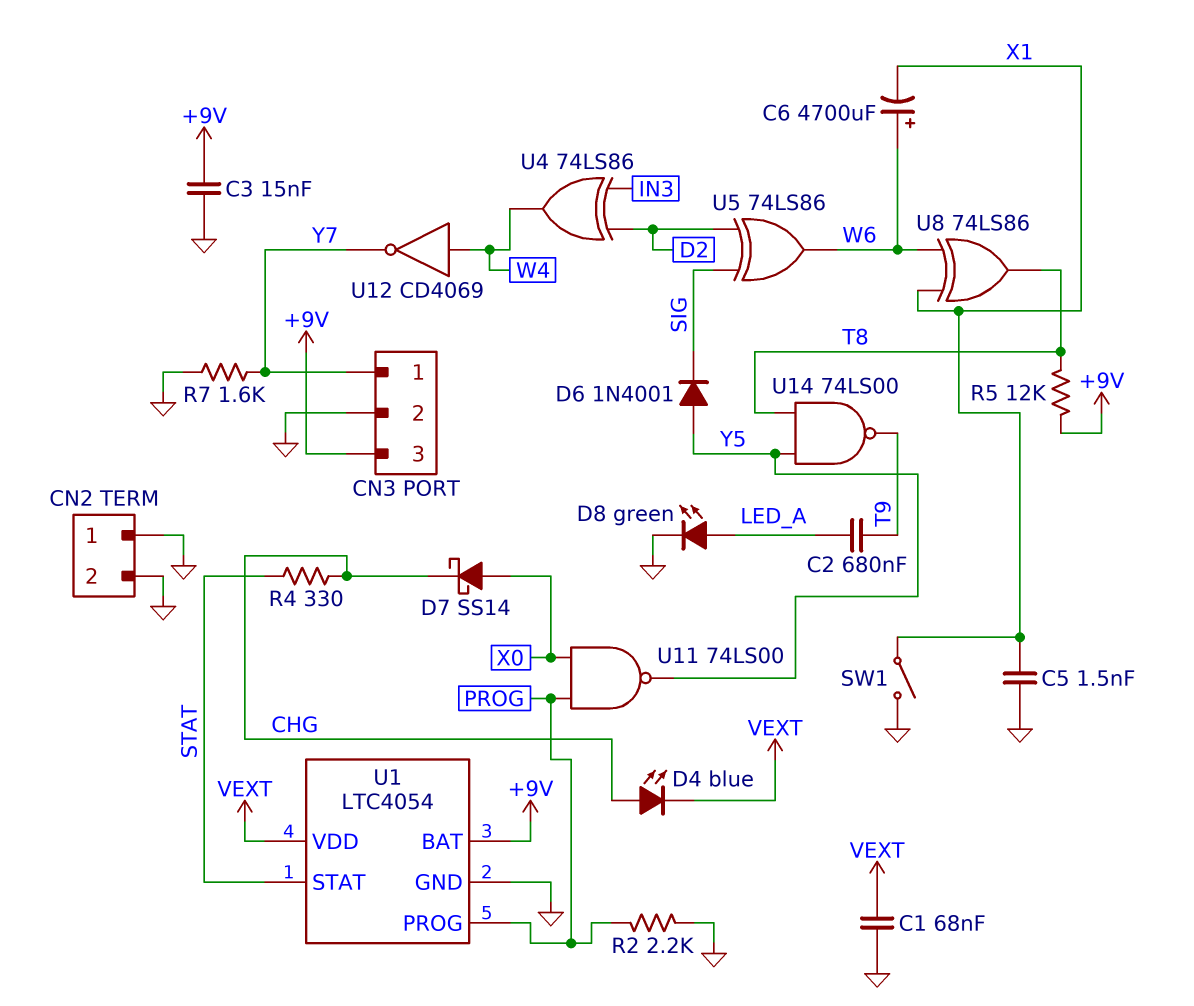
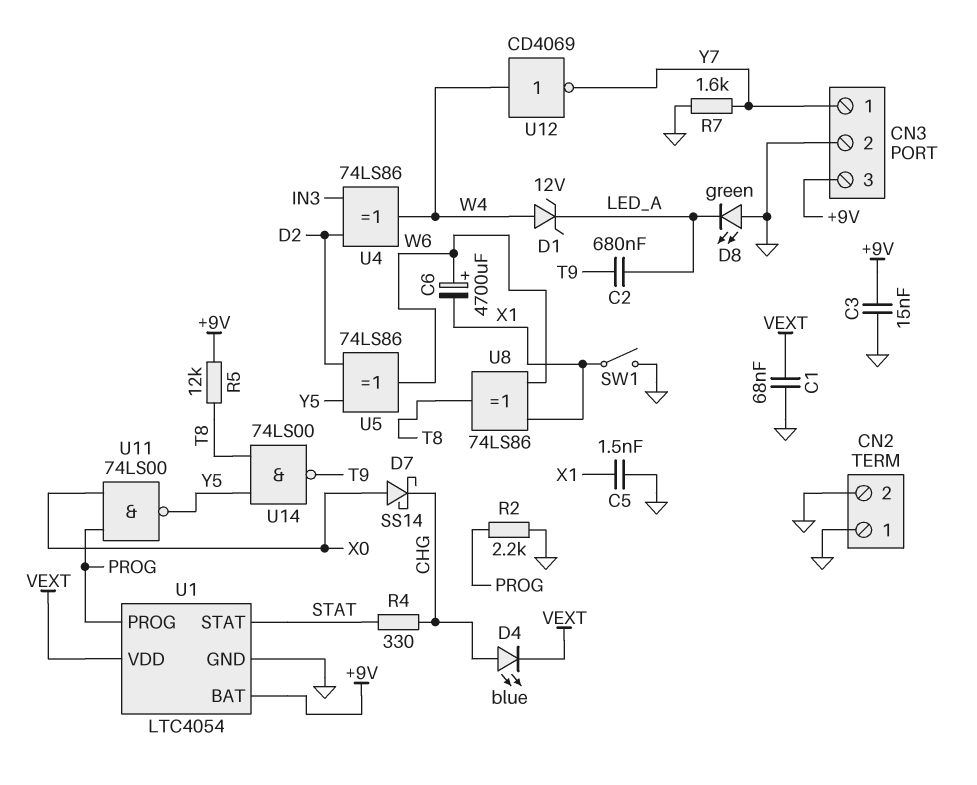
D1: none -> zener 12V (A W4, K LED_A)
D6: diode 1N4001 (A Y5, K SIG) -> none
D8: LED green (A LED_A, K GND) -> LED green (A GND, K LED_A)
U5: XOR 74LS86 (in D2, in SIG, out W6) -> XOR 74LS86 (in D2, in Y5, out W6)

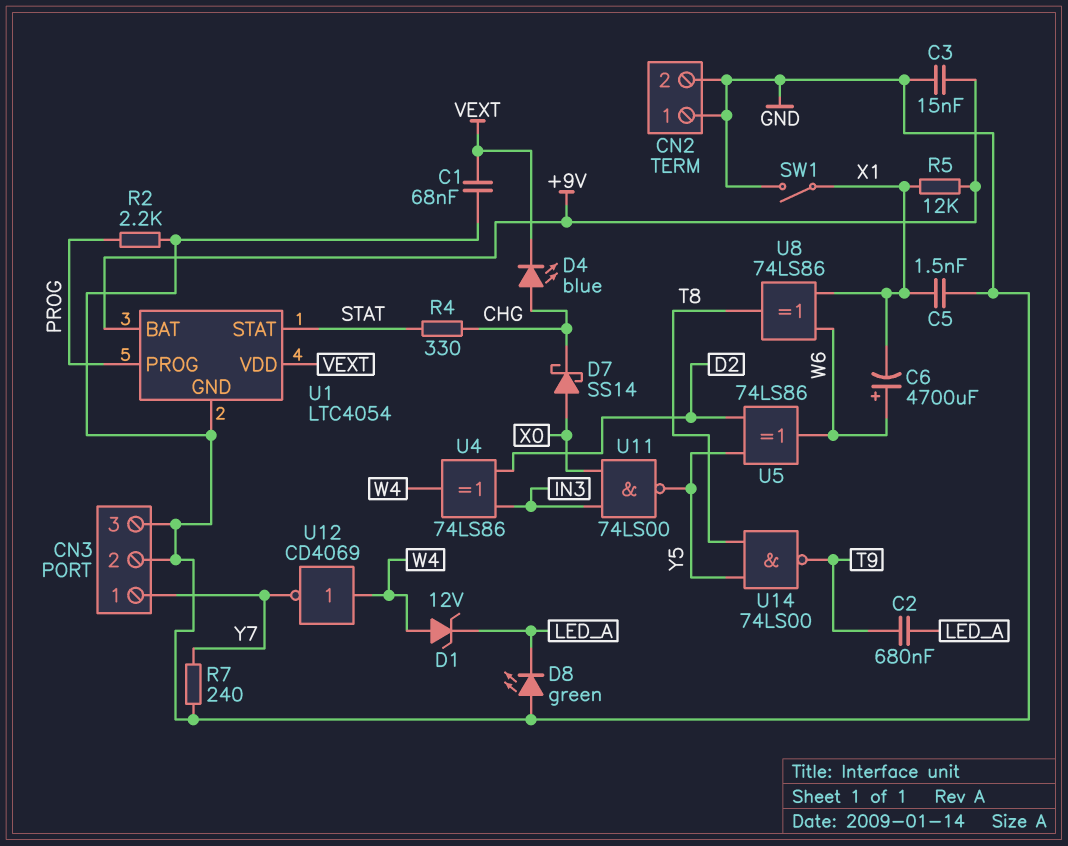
CN3 pin 3: +9V -> GND
R5: 12k (+9V, T8) -> 12k (+9V, X1)
R7: 1.6k (GND, Y7) -> 240 (GND, Y7)
U11: NAND 74LS00 (in PROG, in X0, out Y5) -> NAND 74LS00 (in IN3, in X0, out Y5)

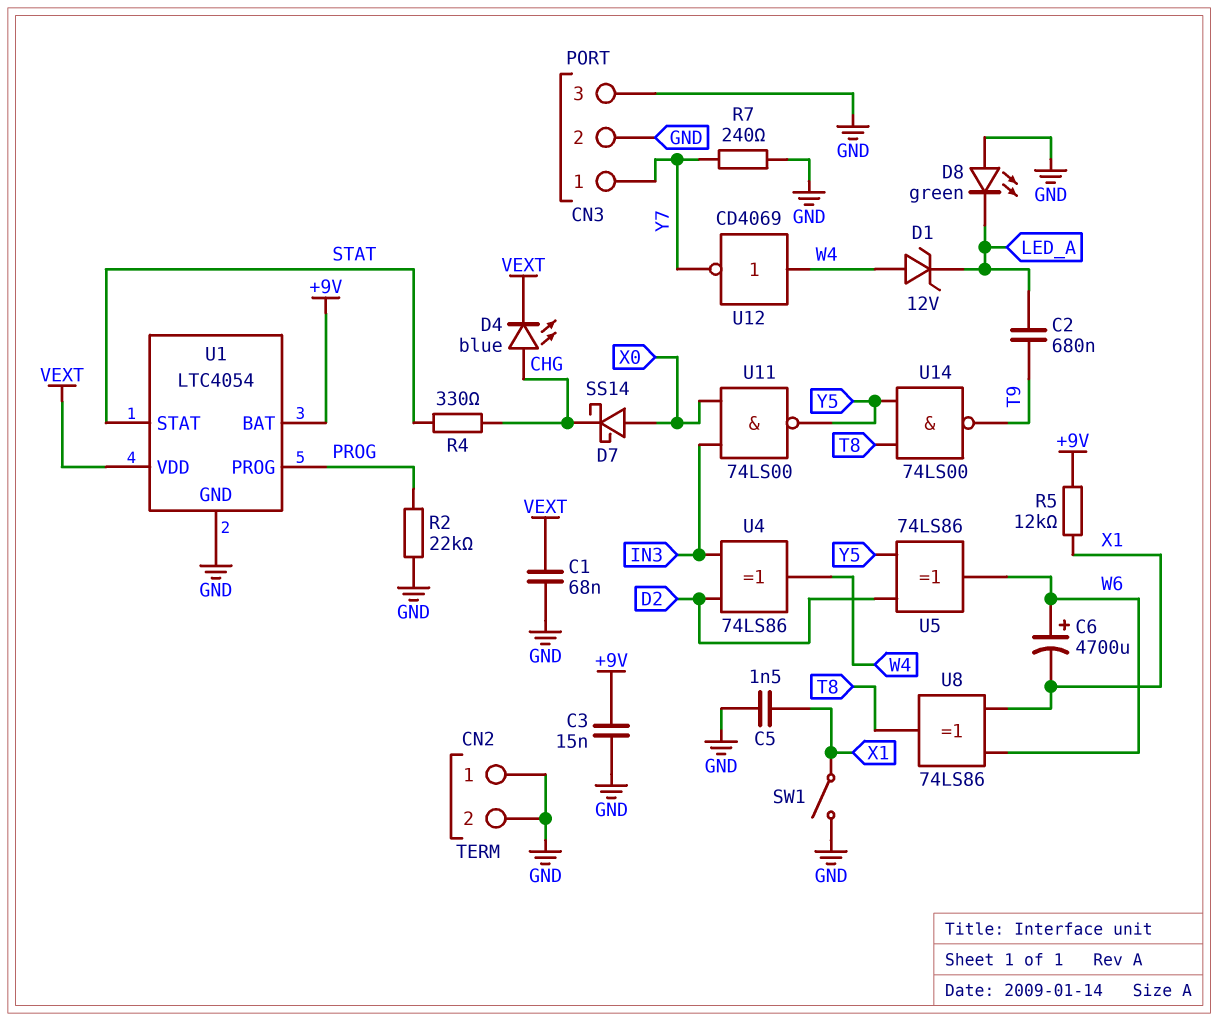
R2: 2.2k (GND, PROG) -> 22k (GND, PROG)

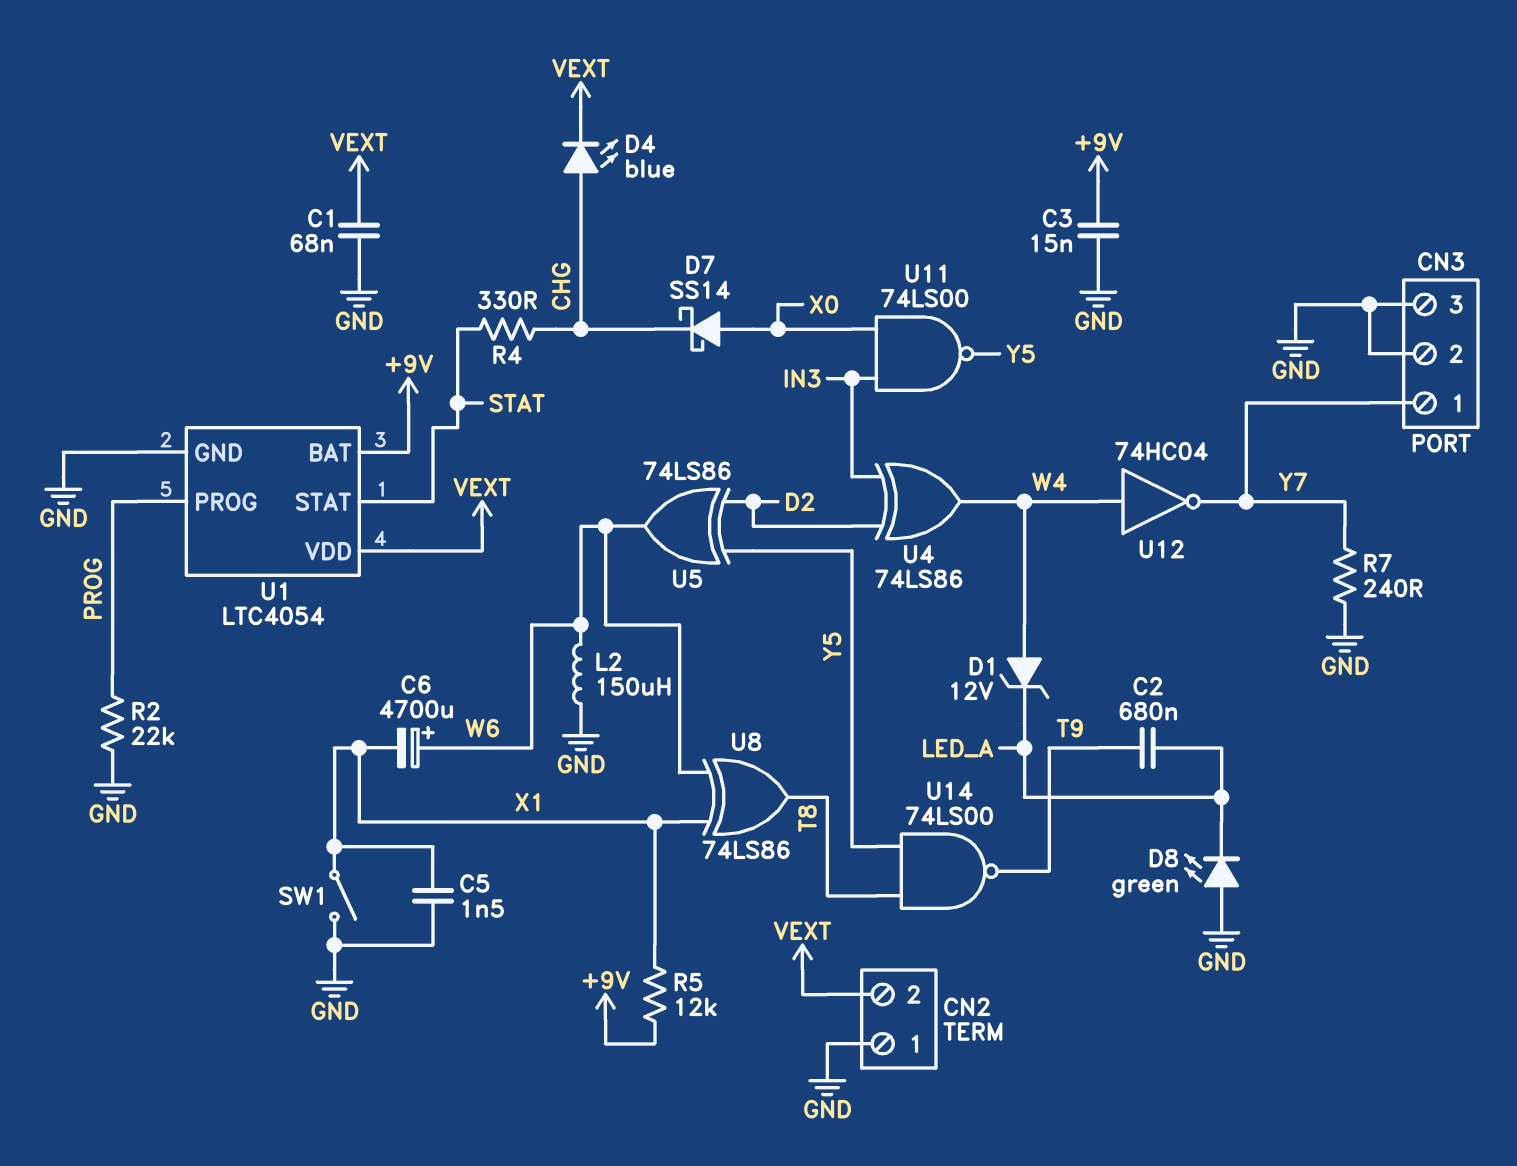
CN2 pin 2: GND -> VEXT
L2: none -> 150uH (GND, W6)
U12: NOT CD4069 (in W4, out Y7) -> NOT 74HC04 (in W4, out Y7)

